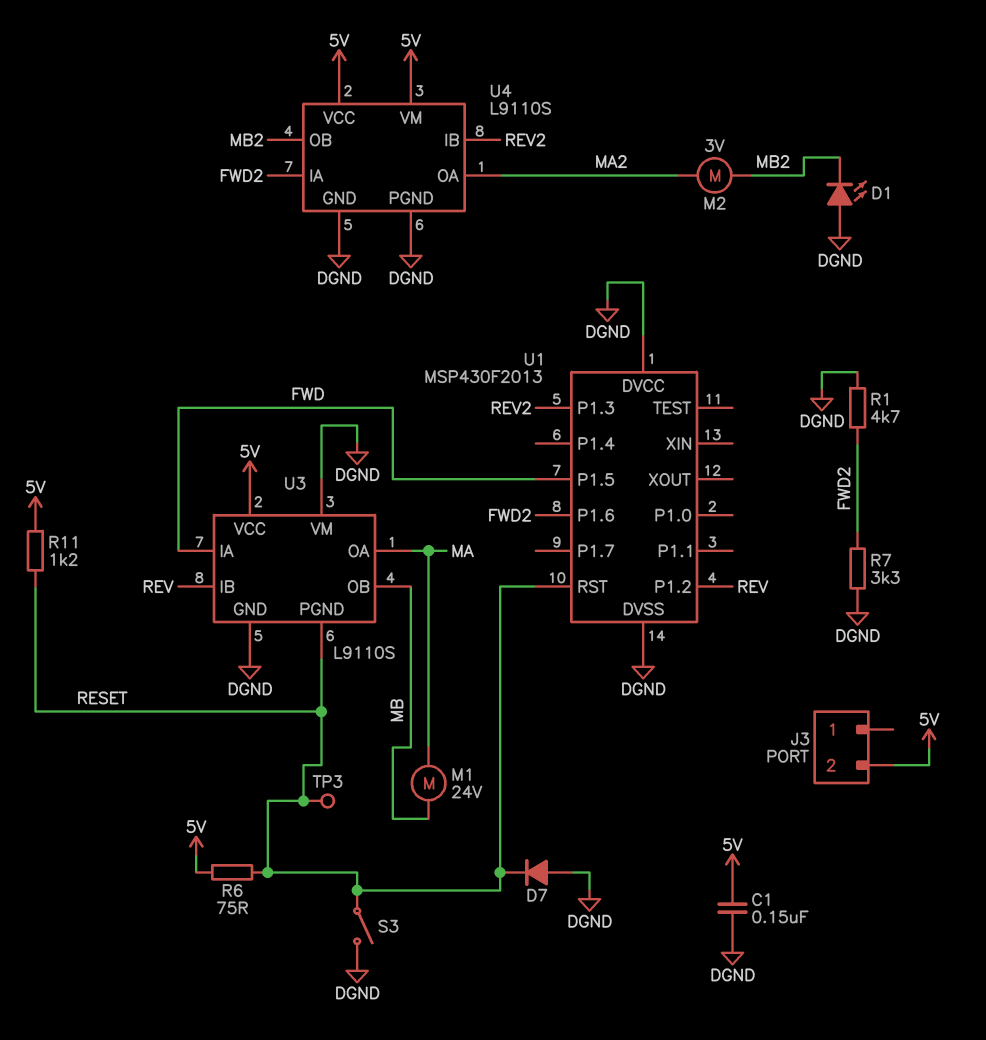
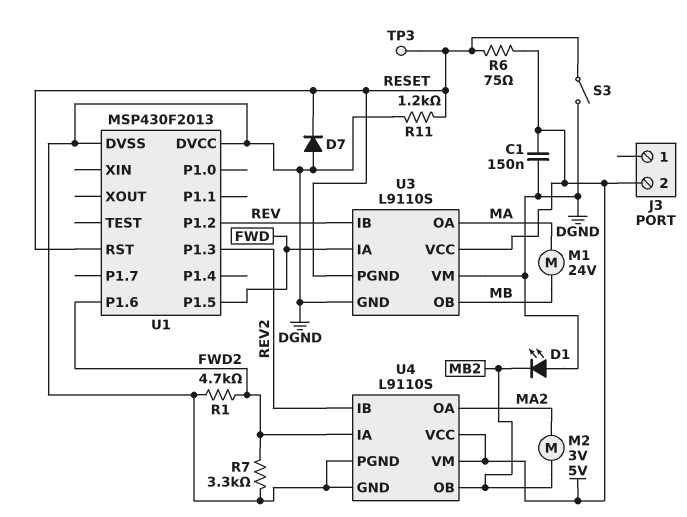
R11: 1.2k (5V, RESET) -> 1.2k (DGND, RESET)

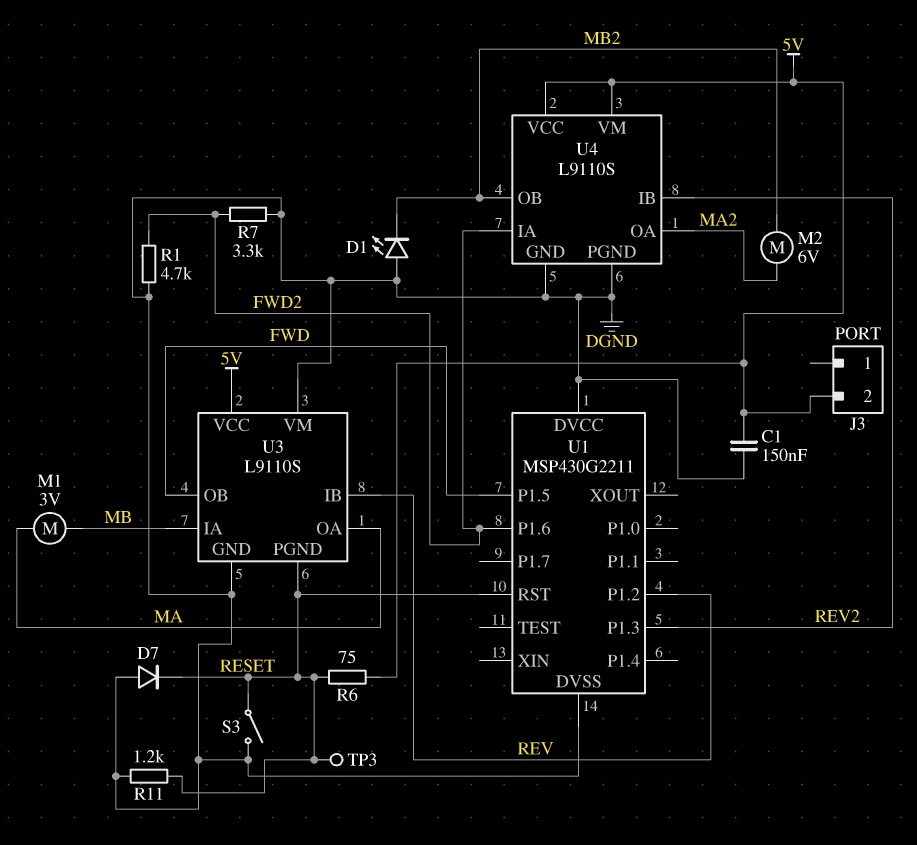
M1: motor 24V (MA, MB) -> motor 3V (MA, MB)
M2: motor 3V (MA2, MB2) -> motor 6V (MA2, MB2)
U1: MSP430F2013 -> MSP430G2211
U3 pin IA: FWD -> MB
U3 pin OB: MB -> FWD

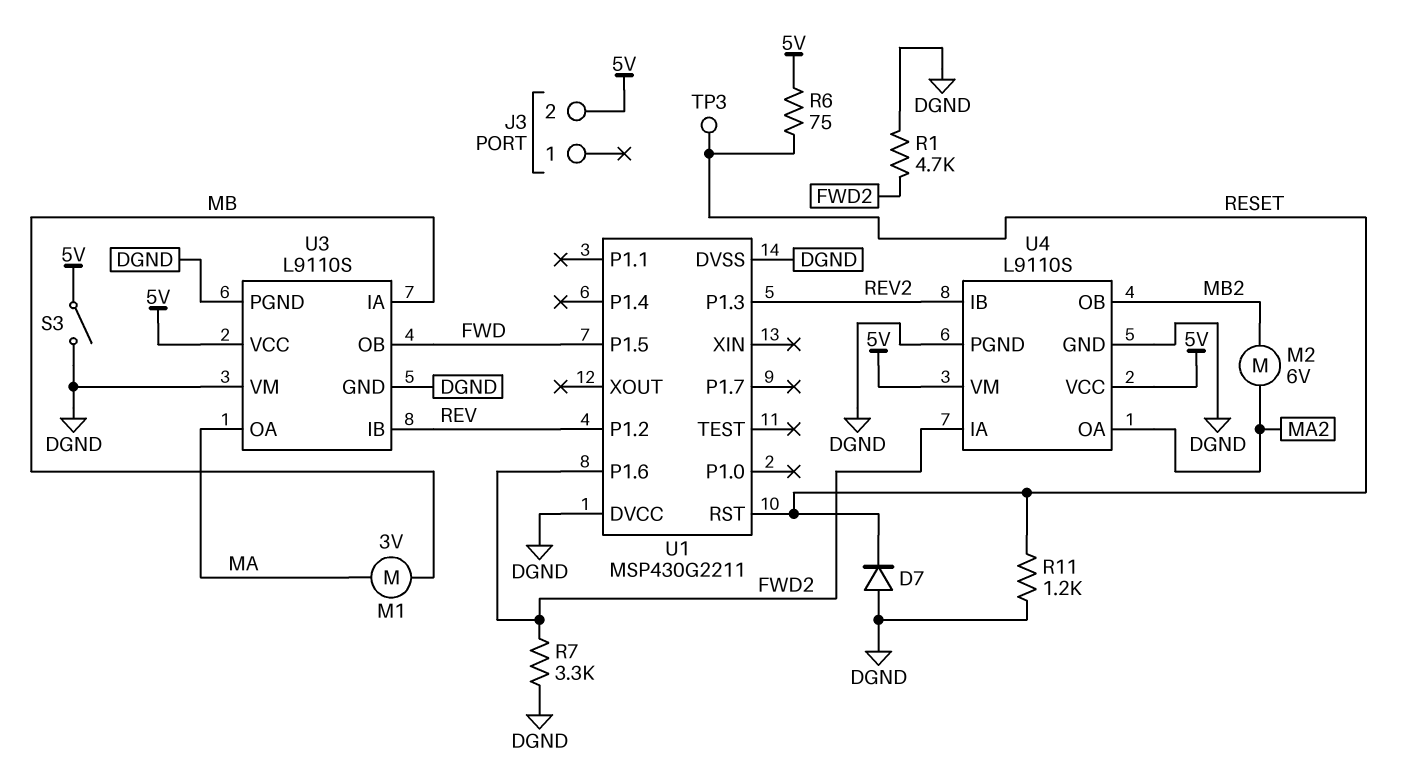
C1: 150nF (5V, DGND) -> none
D1: LED (A DGND, K MB2) -> none
S3: switch (DGND, RESET) -> switch (5V, DGND)
U3 pin PGND: RESET -> DGND

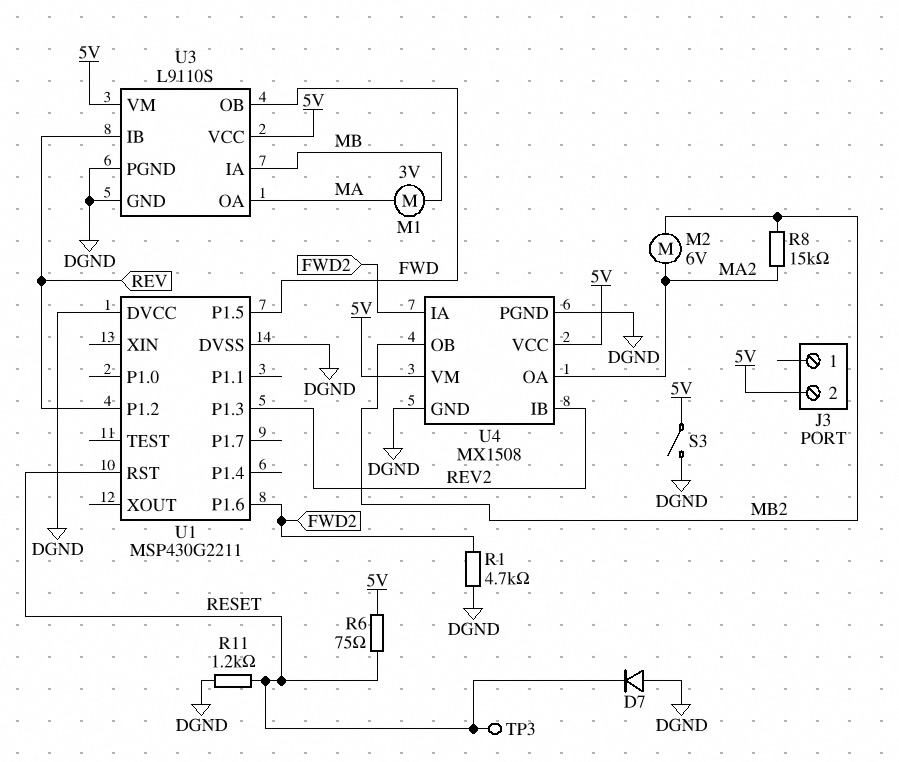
R7: 3.3k (DGND, FWD2) -> none
R8: none -> 15k (MA2, MB2)
U3 pin VM: DGND -> 5V
U4: L9110S -> MX1508

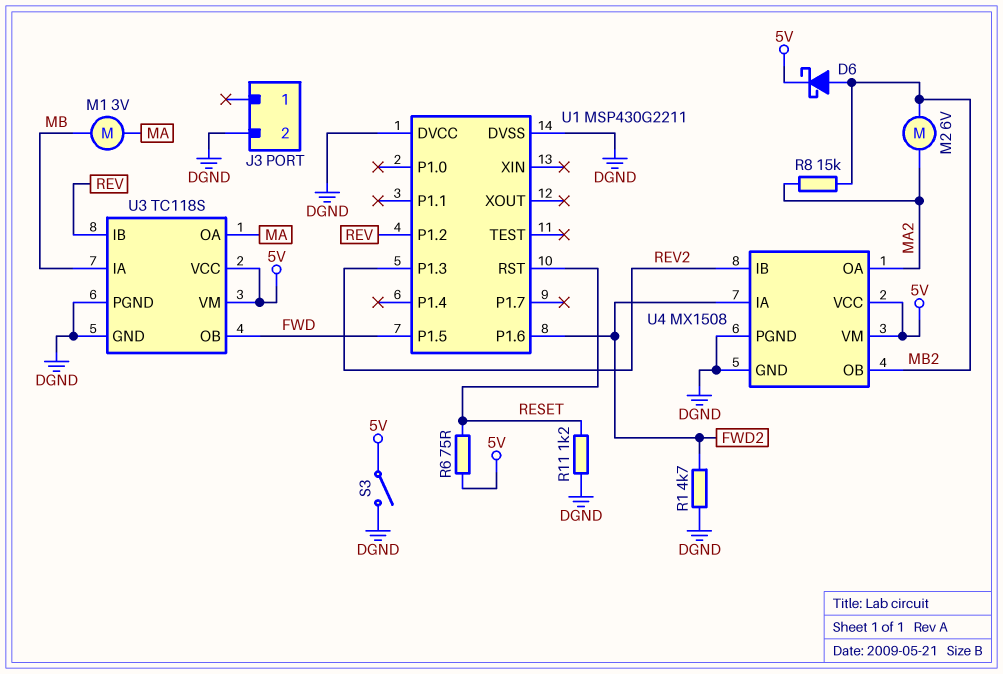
D6: none -> schottky (A MB2, K 5V)
D7: diode (A DGND, K RESET) -> none
J3 pin 2: 5V -> DGND
TP3: test point (RESET) -> none
U3: L9110S -> TC118S

